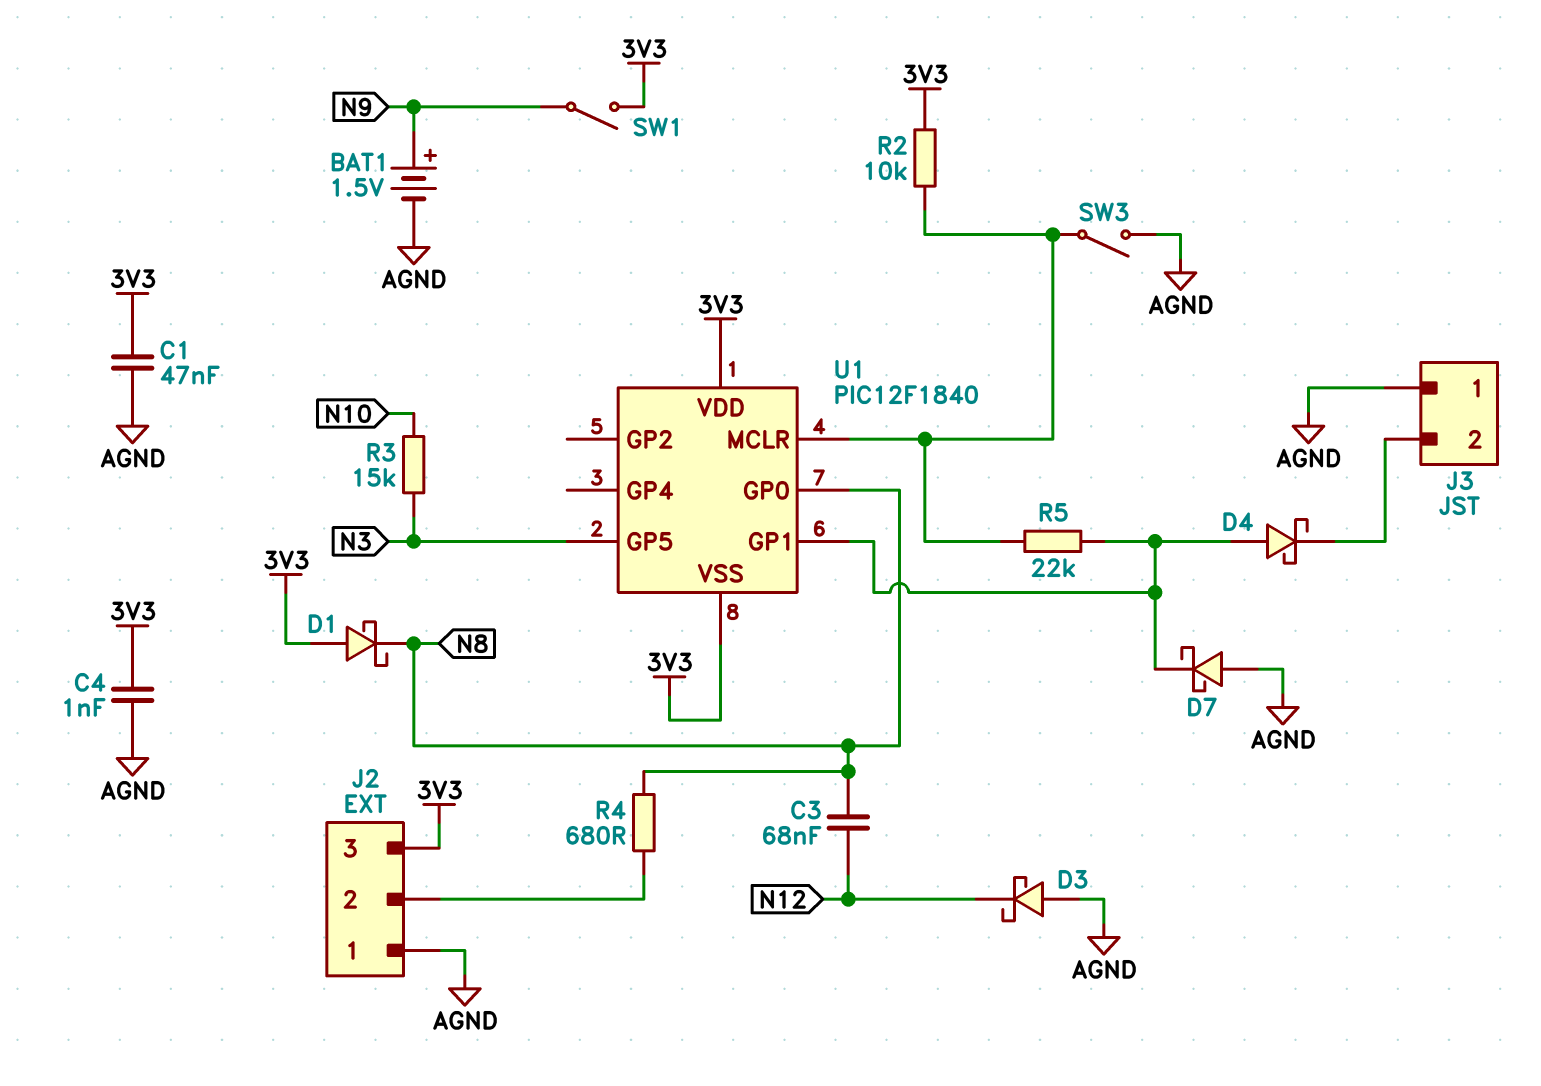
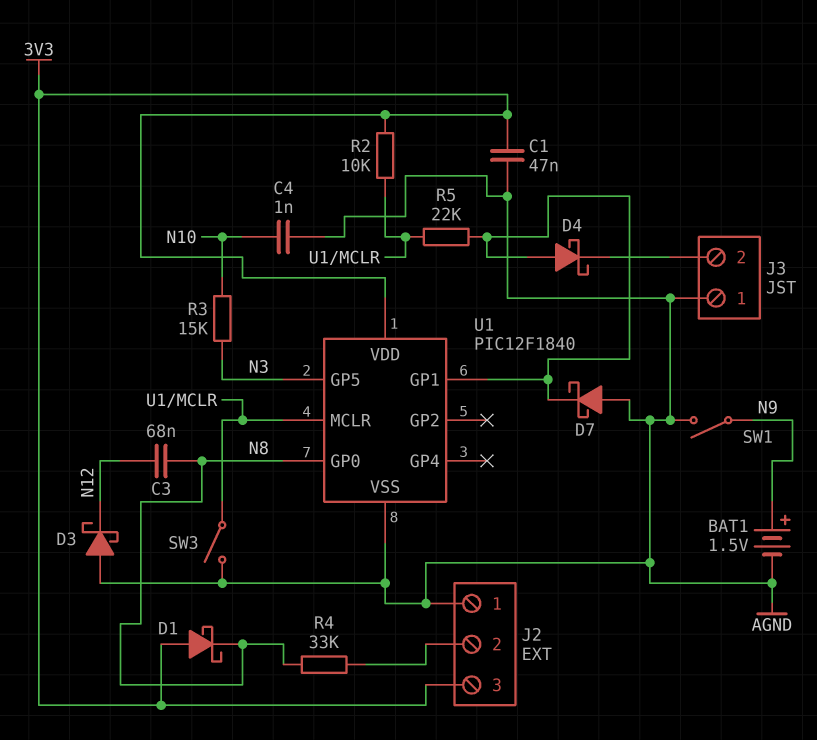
C4: 1nF (3V3, AGND) -> 1nF (AGND, N10)
R4: 680 (J2/2, N8) -> 33k (J2/2, N8)
SW1: switch (3V3, N9) -> switch (AGND, N9)
U1 pin VSS: 3V3 -> AGND

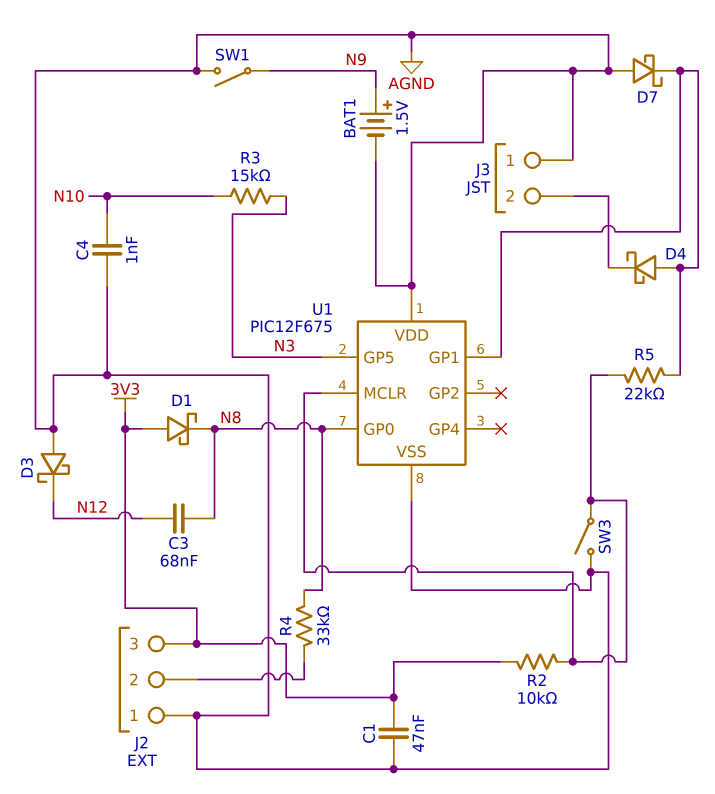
U1: PIC12F1840 -> PIC12F675
U1 pin VDD: 3V3 -> AGND

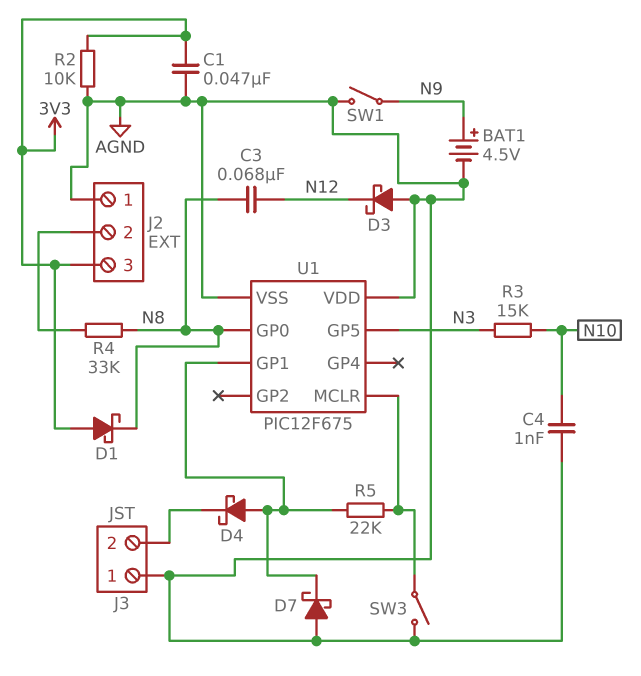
BAT1: 1.5V (plus N9, minus AGND) -> 4.5V (plus N9, minus AGND)
R2: 10k (3V3, U1/MCLR) -> 10k (3V3, AGND)

